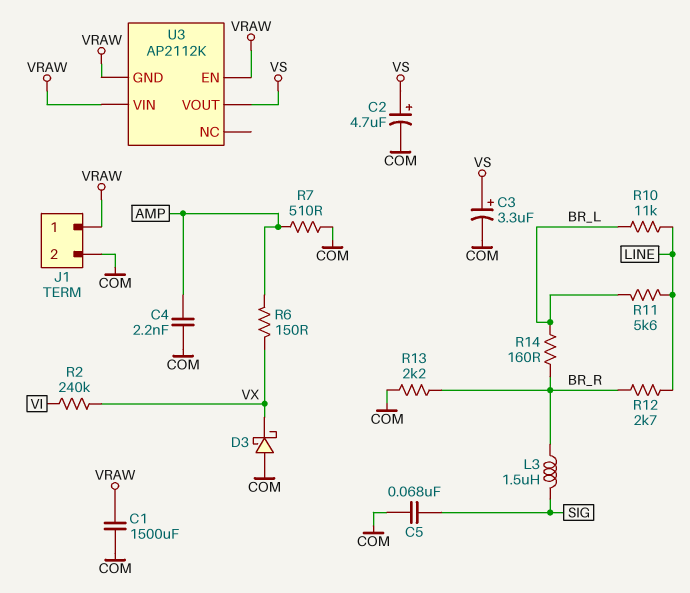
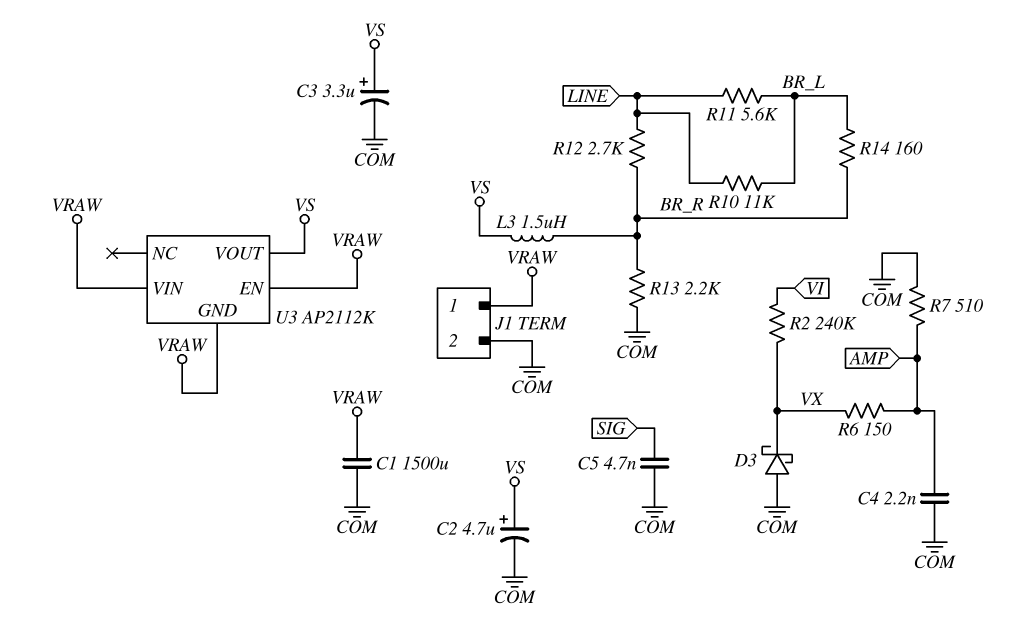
C5: 68nF (COM, SIG) -> 4.7nF (COM, SIG)
L3: 1.5uH (BR_R, SIG) -> 1.5uH (BR_R, VS)

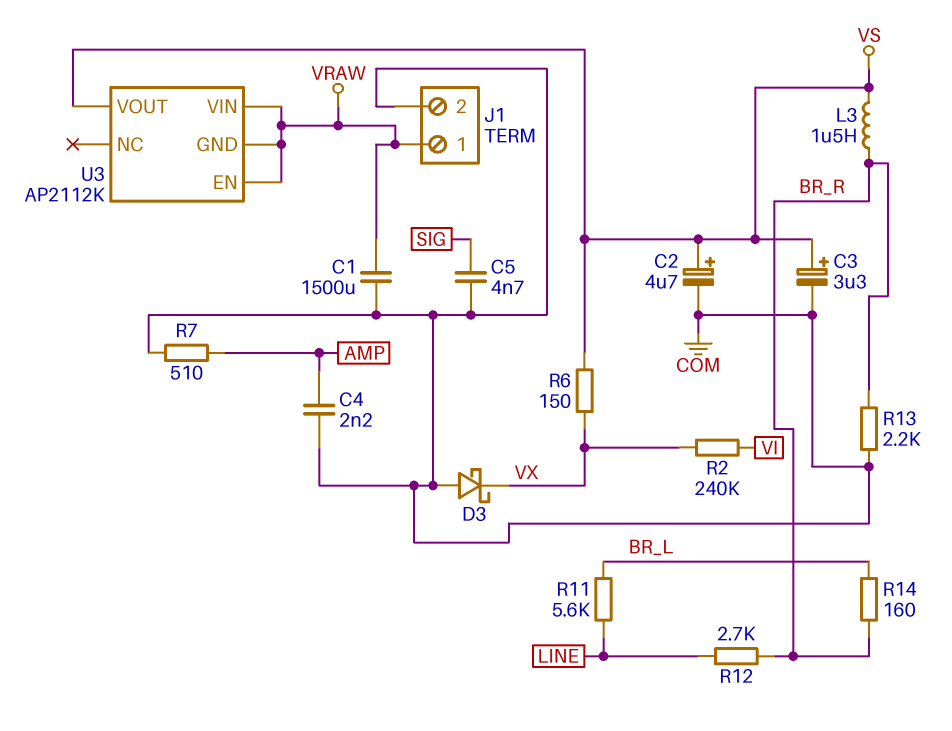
R6: 150 (AMP, VX) -> 150 (VS, VX)
R10: 11k (BR_L, LINE) -> none

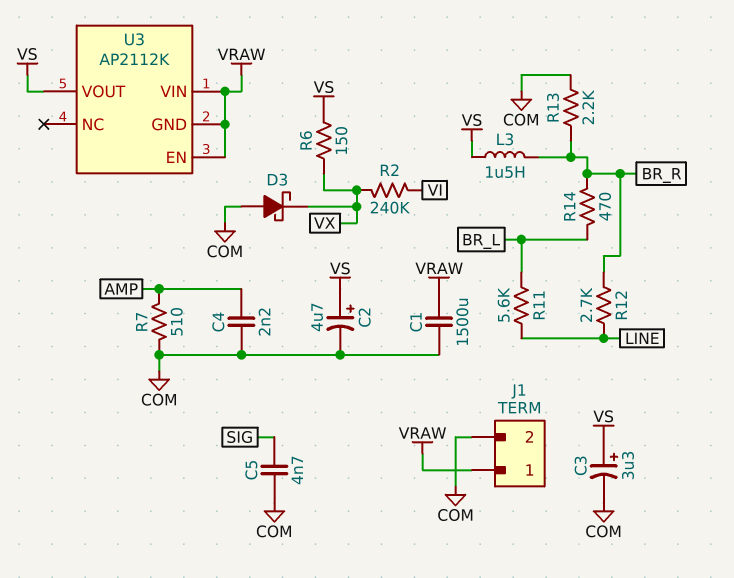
R14: 160 (BR_L, BR_R) -> 470 (BR_L, BR_R)

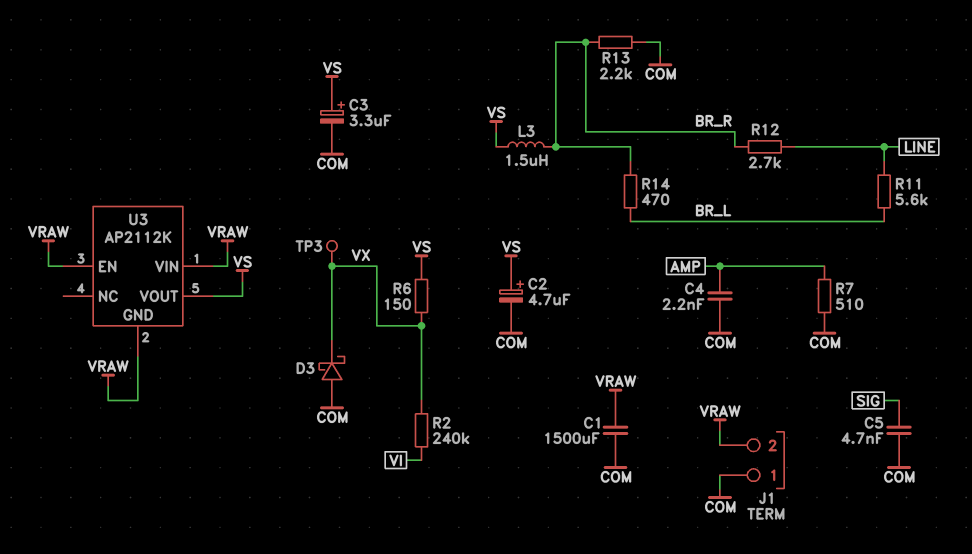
J1 pin 1: VRAW -> COM
J1 pin 2: COM -> VRAW
TP3: none -> test point (VX)

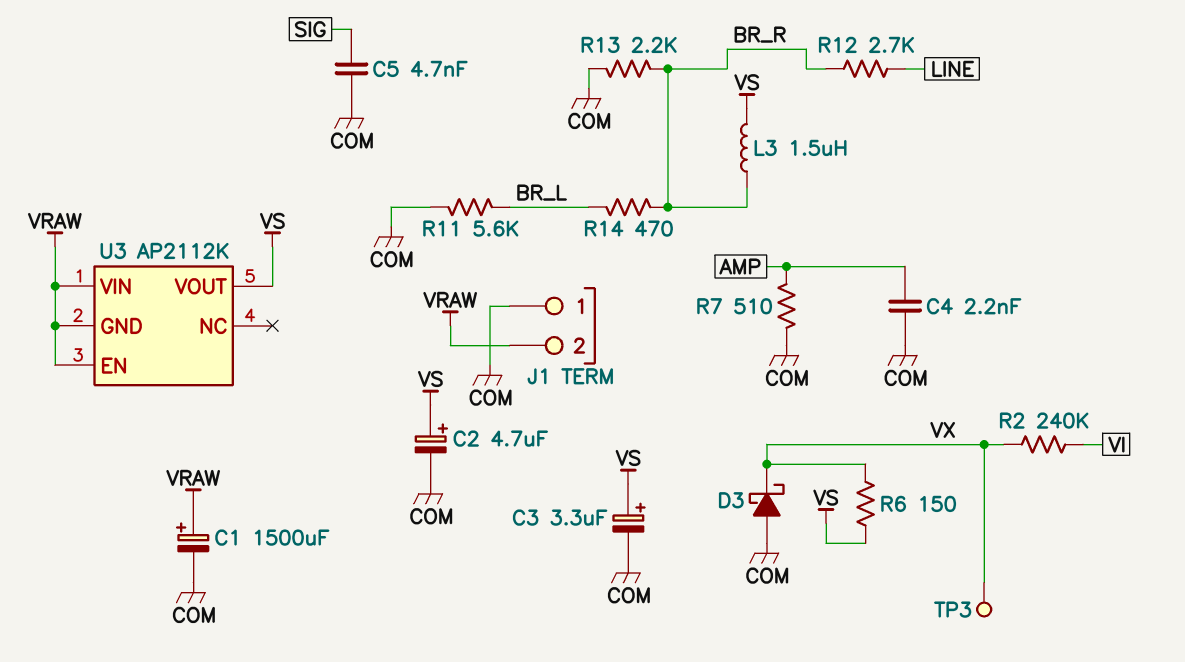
C1: 1500uF (COM, VRAW) -> 1500uF (plus VRAW, minus COM)
R11: 5.6k (BR_L, LINE) -> 5.6k (BR_L, COM)

